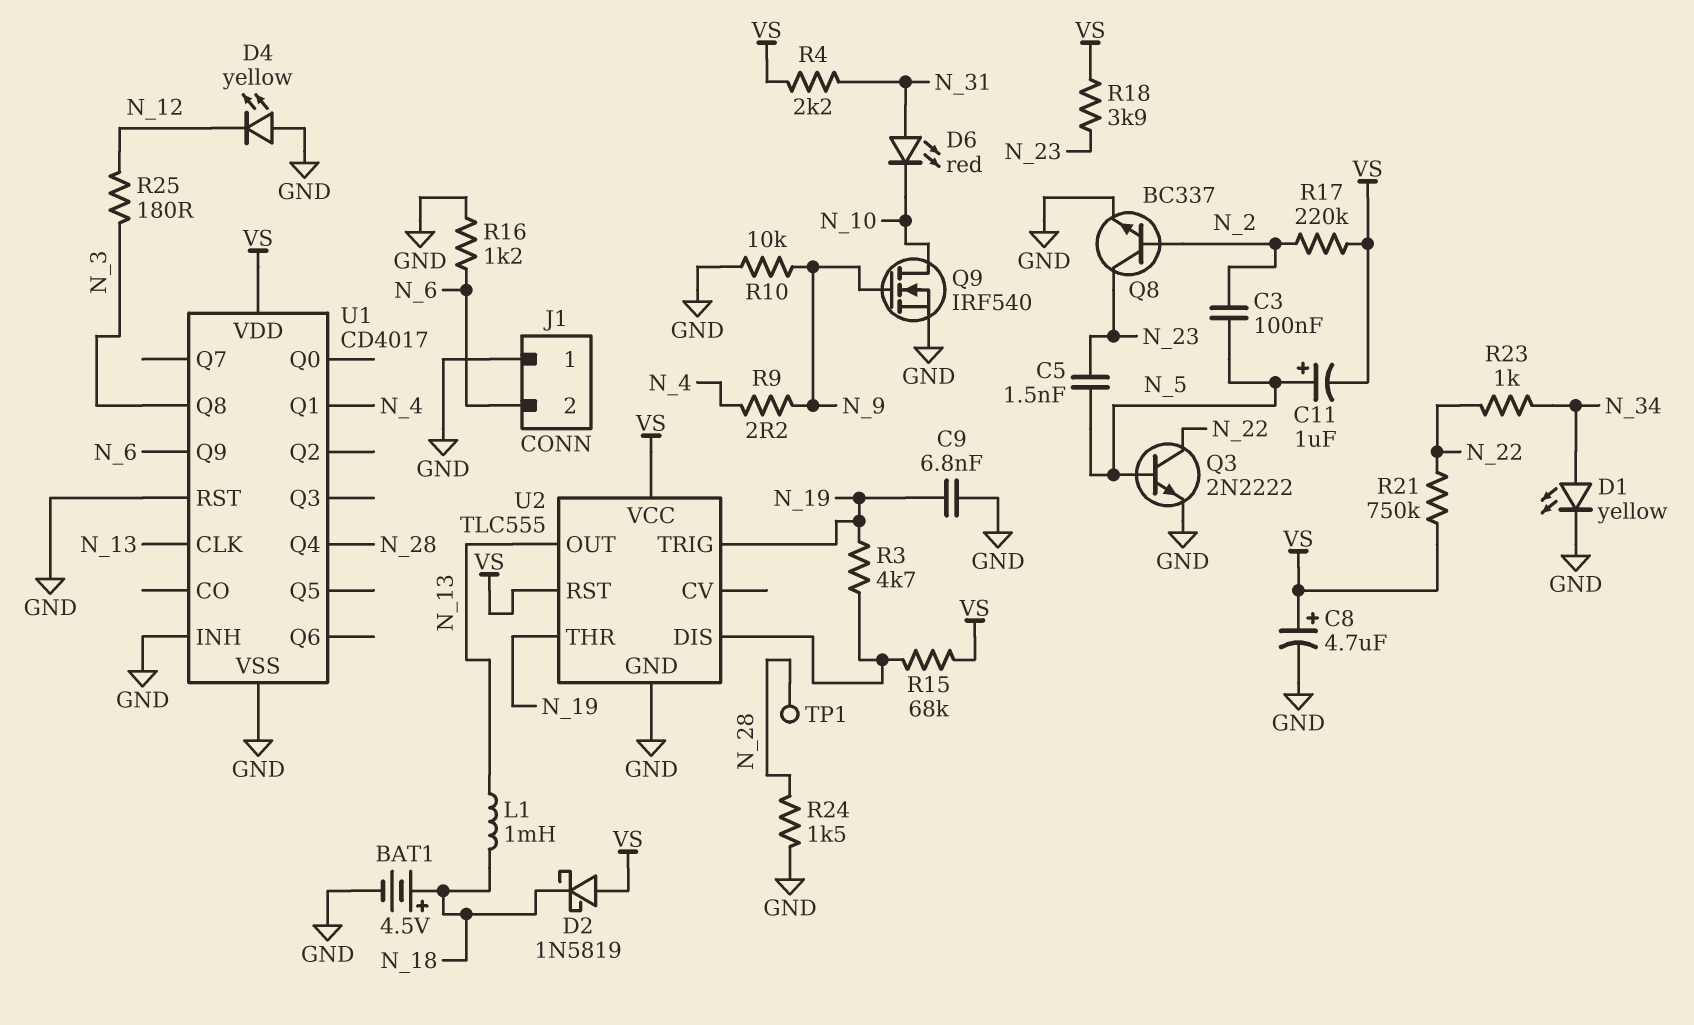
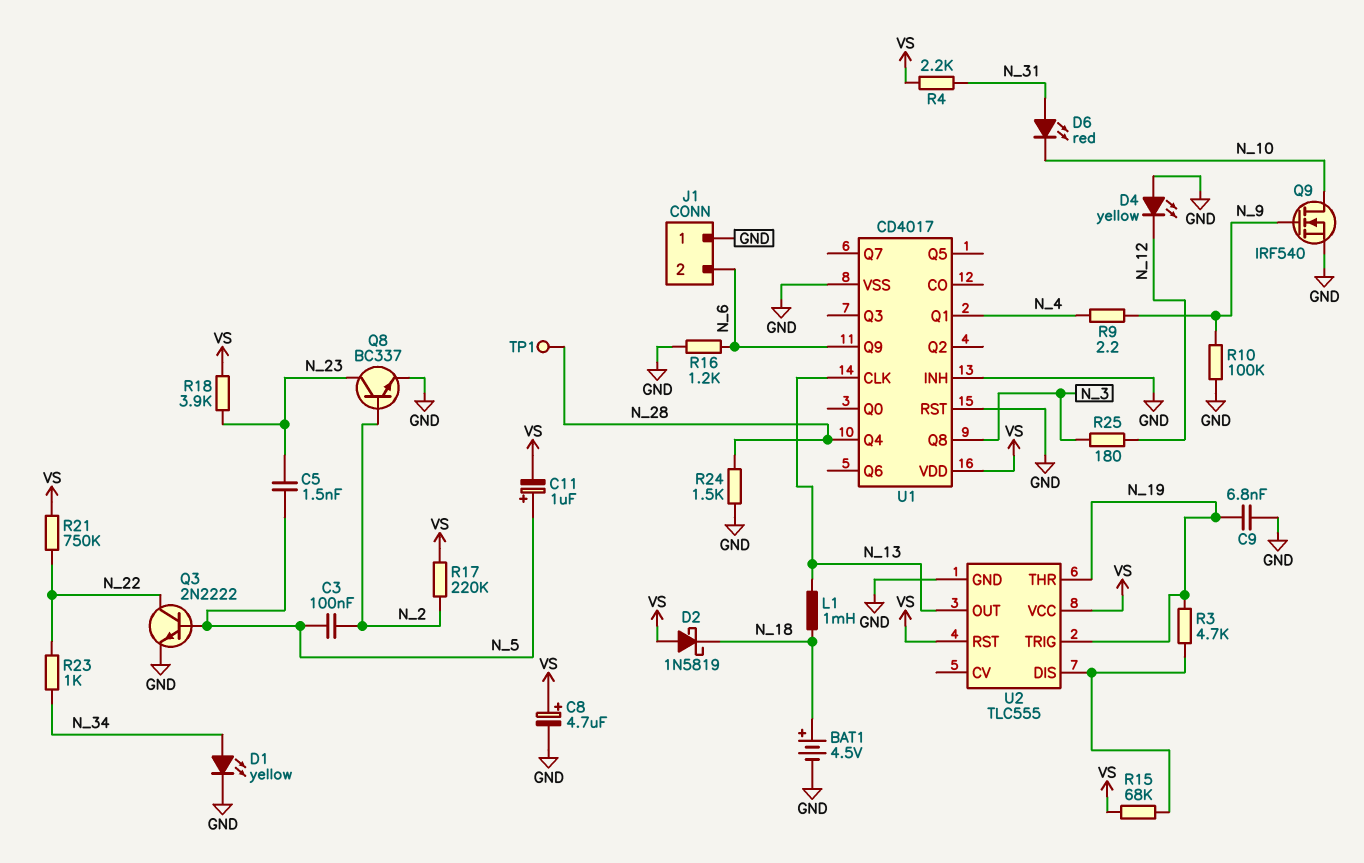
R10: 10k (GND, N_9) -> 100k (GND, N_9)

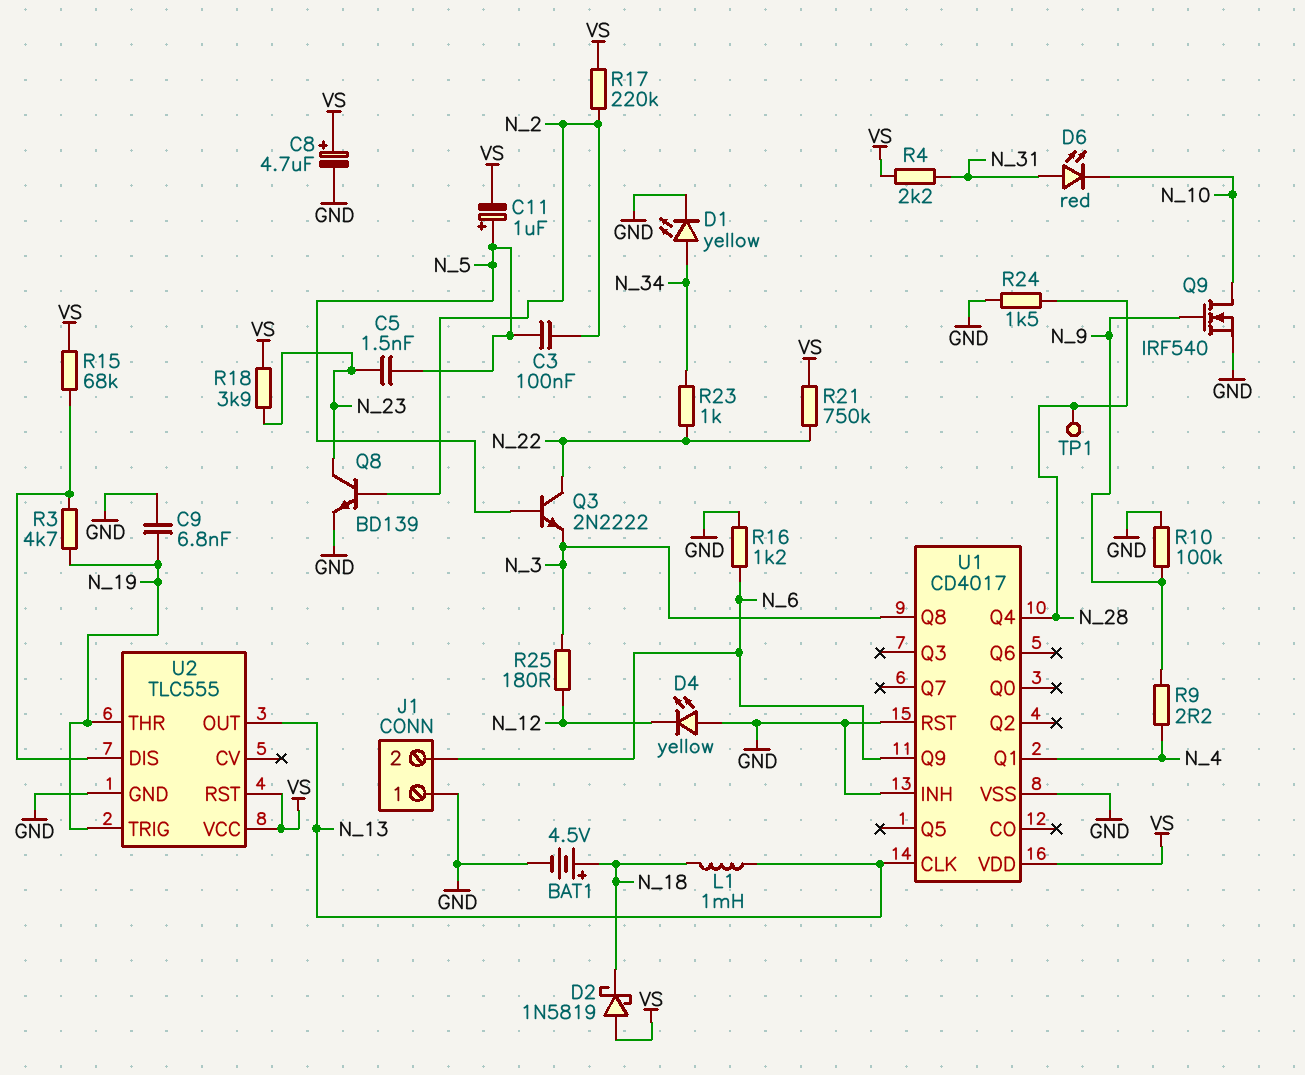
Q3: NPN 2N2222 (B N_5, C N_22, E GND) -> NPN 2N2222 (B N_5, C N_22, E N_3)
Q8: NPN BC337 (B N_2, C N_23, E GND) -> NPN BD139 (B N_2, C N_23, E GND)

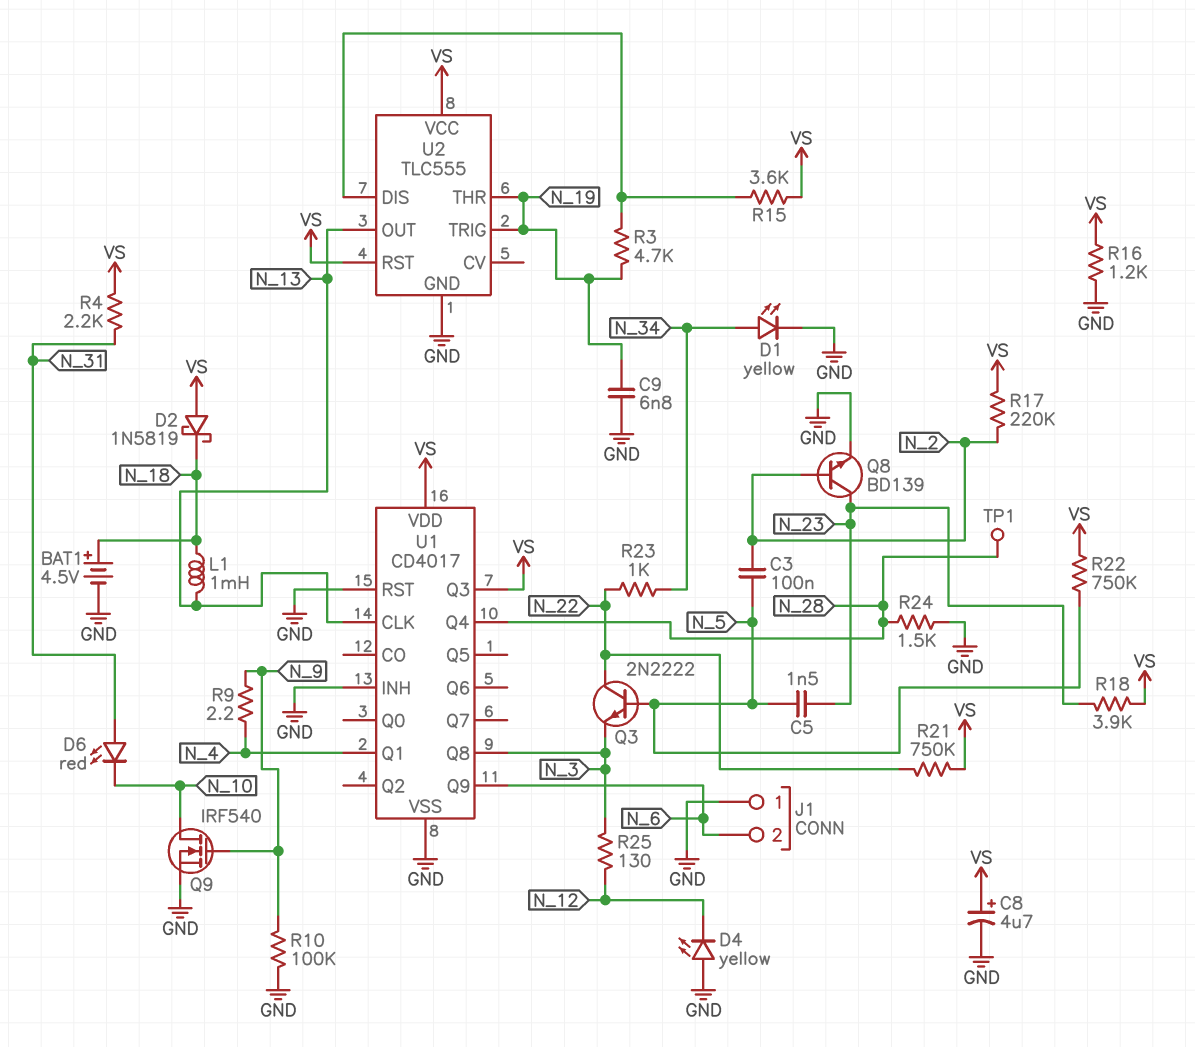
C11: 1uF (plus N_5, minus VS) -> none
R15: 68k (U2/DIS, VS) -> 3.6k (U2/DIS, VS)
R16: 1.2k (GND, N_6) -> 1.2k (GND, VS)
R22: none -> 750k (N_5, VS)
R25: 180 (N_3, N_12) -> 130 (N_3, N_12)
U1 pin Q3: none -> VS

